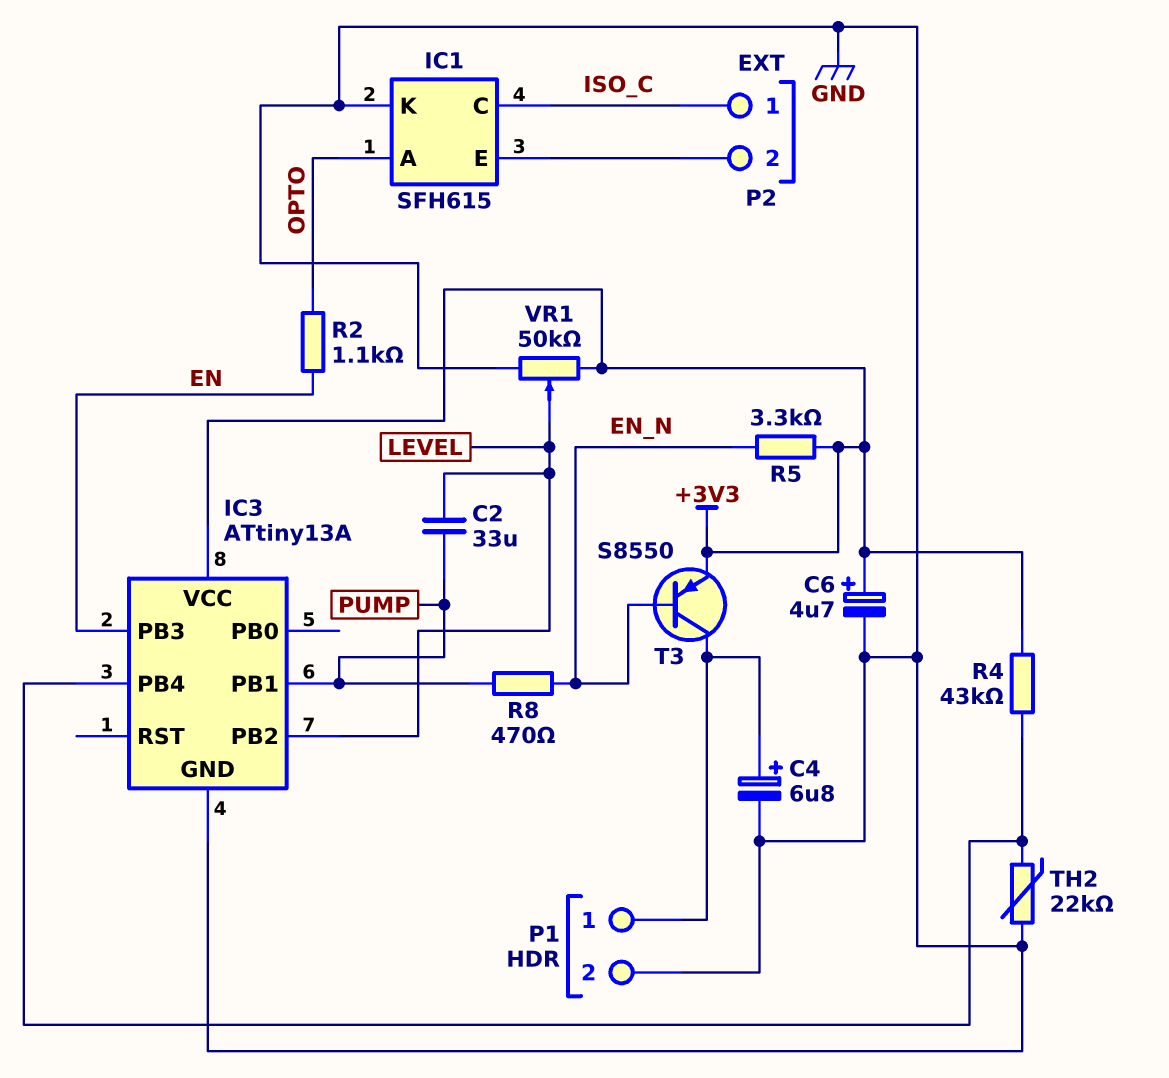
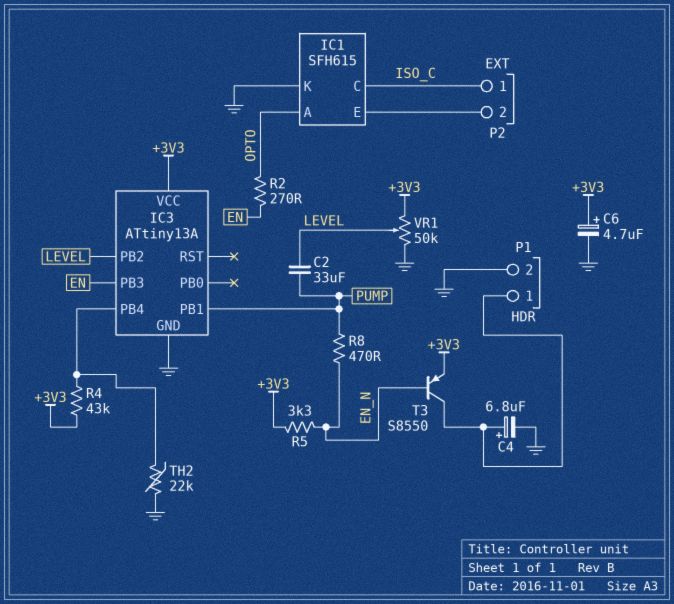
R2: 1.1k (EN, OPTO) -> 270 (EN, OPTO)

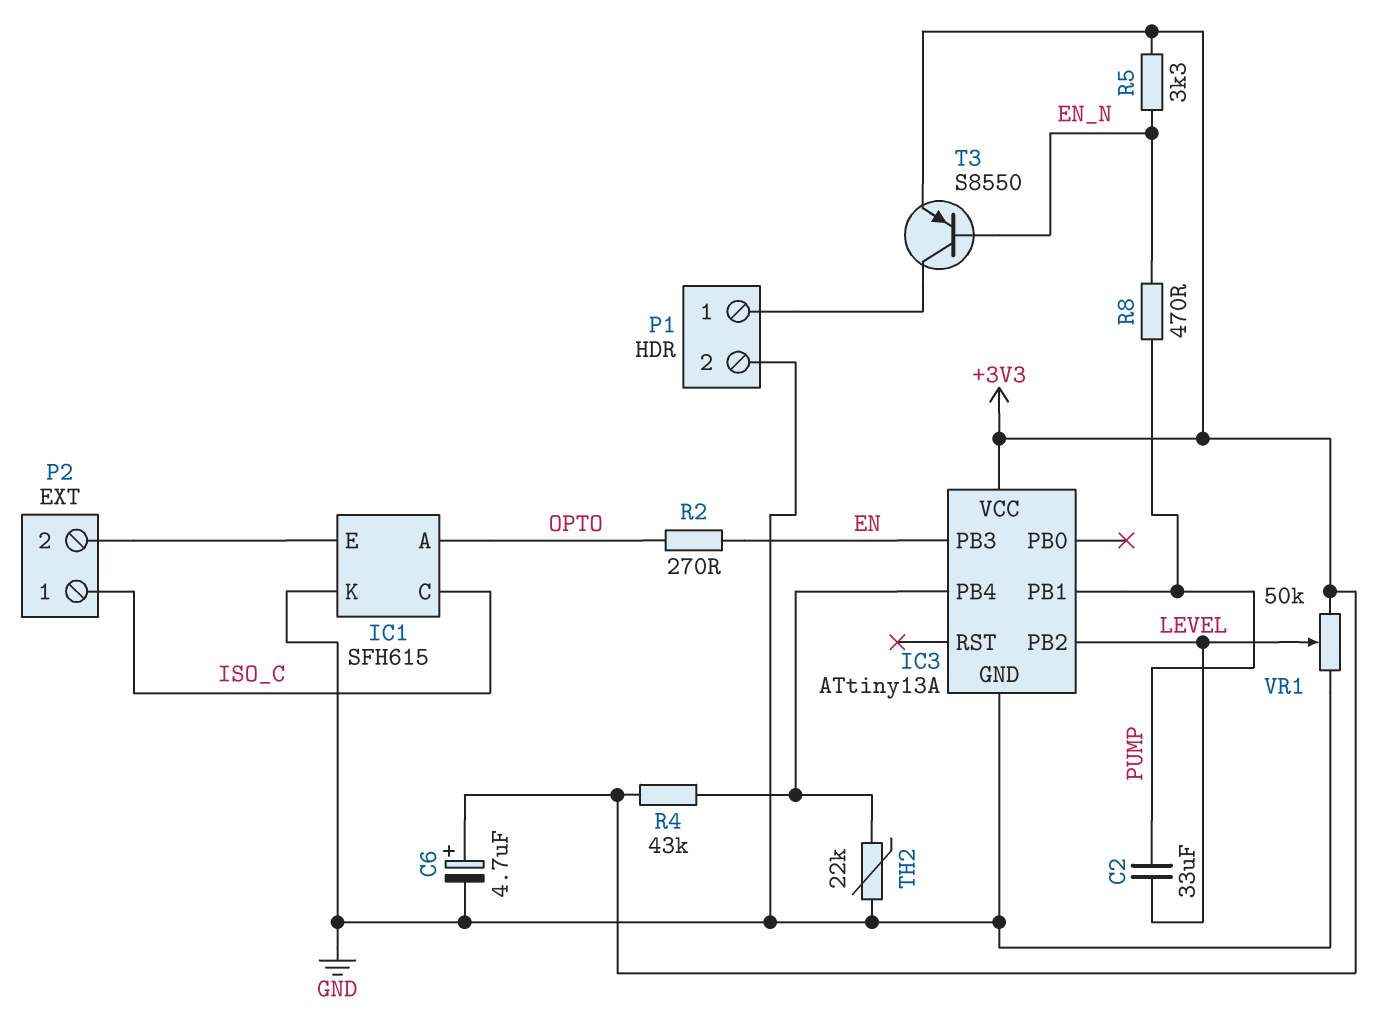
C4: 6.8uF (plus P1/1, minus GND) -> none

